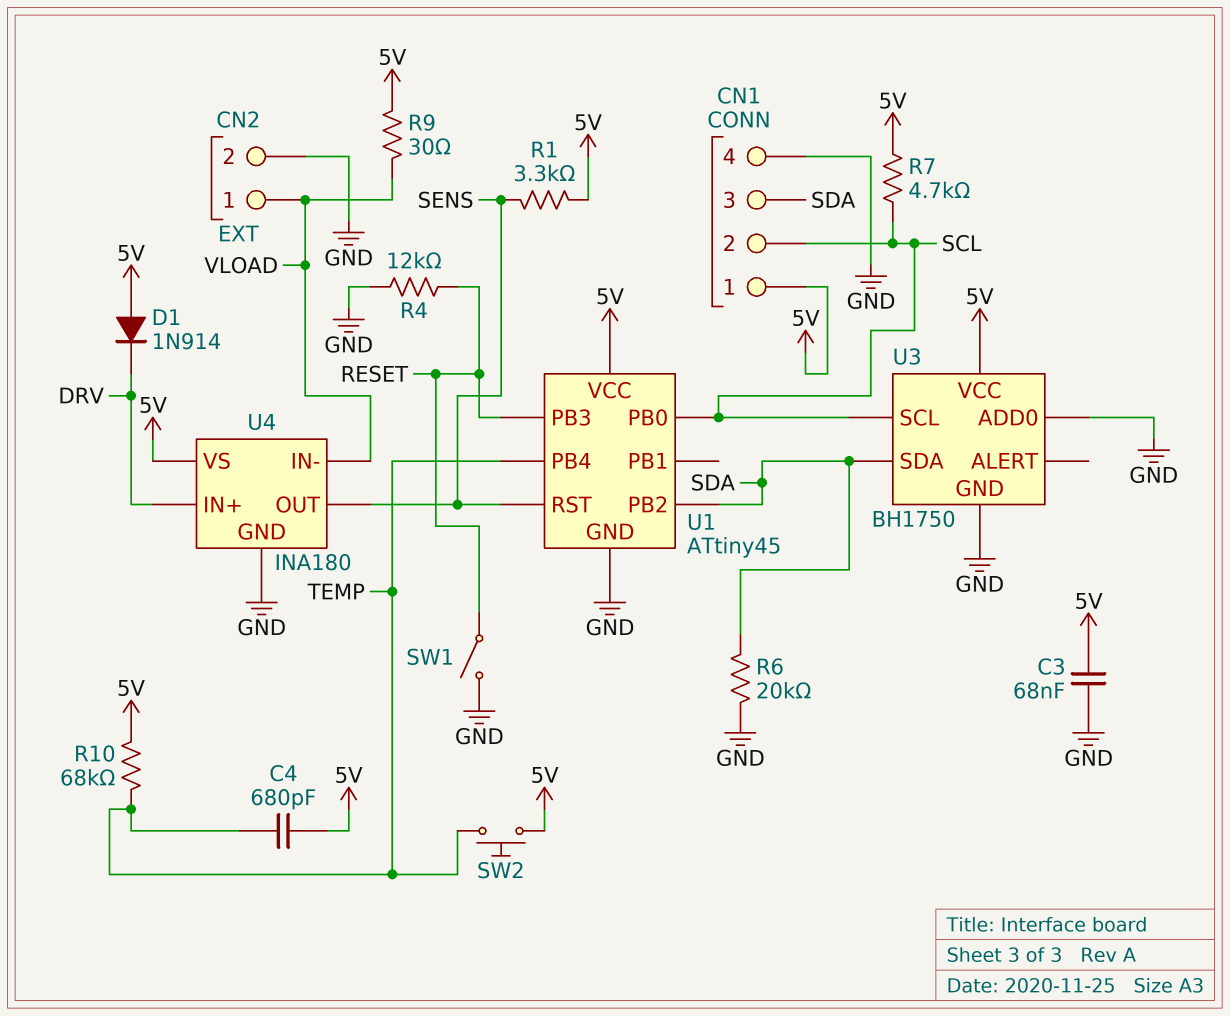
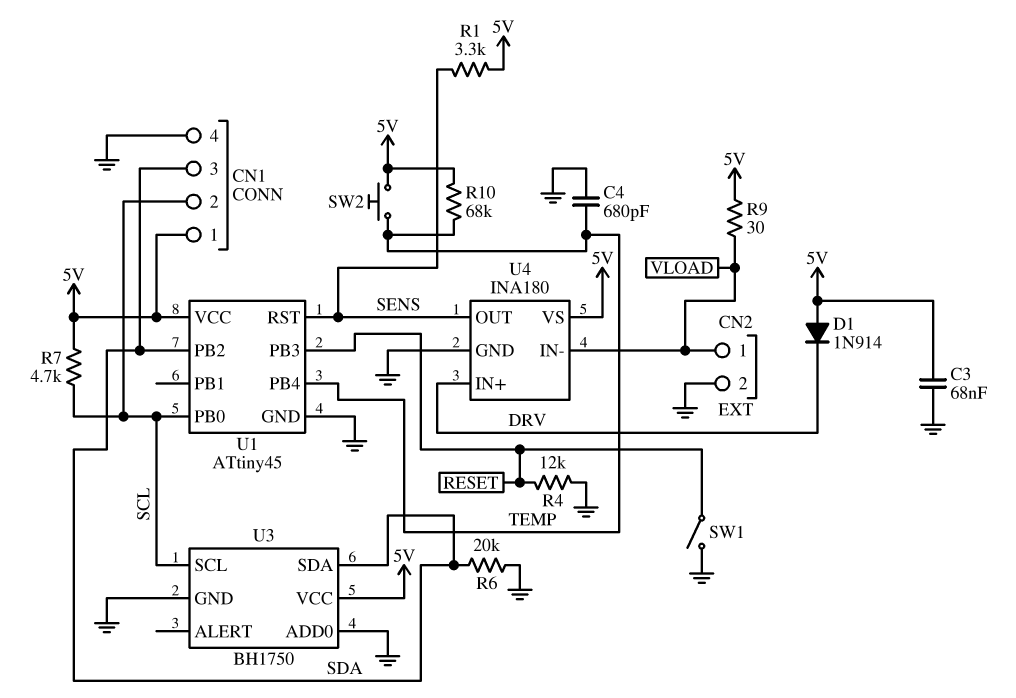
C4: 680pF (5V, TEMP) -> 680pF (GND, TEMP)

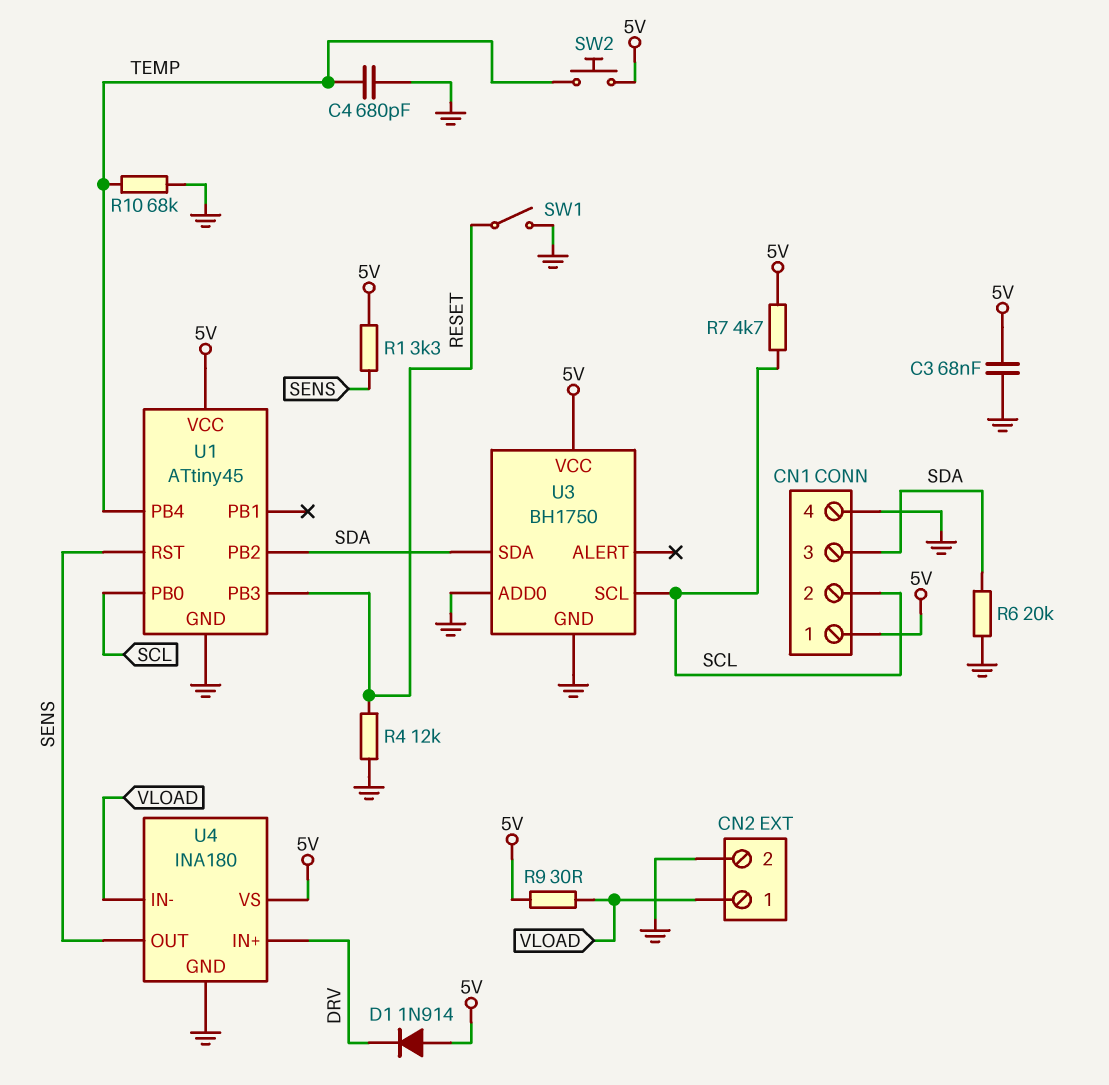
R10: 68k (5V, TEMP) -> 68k (GND, TEMP)

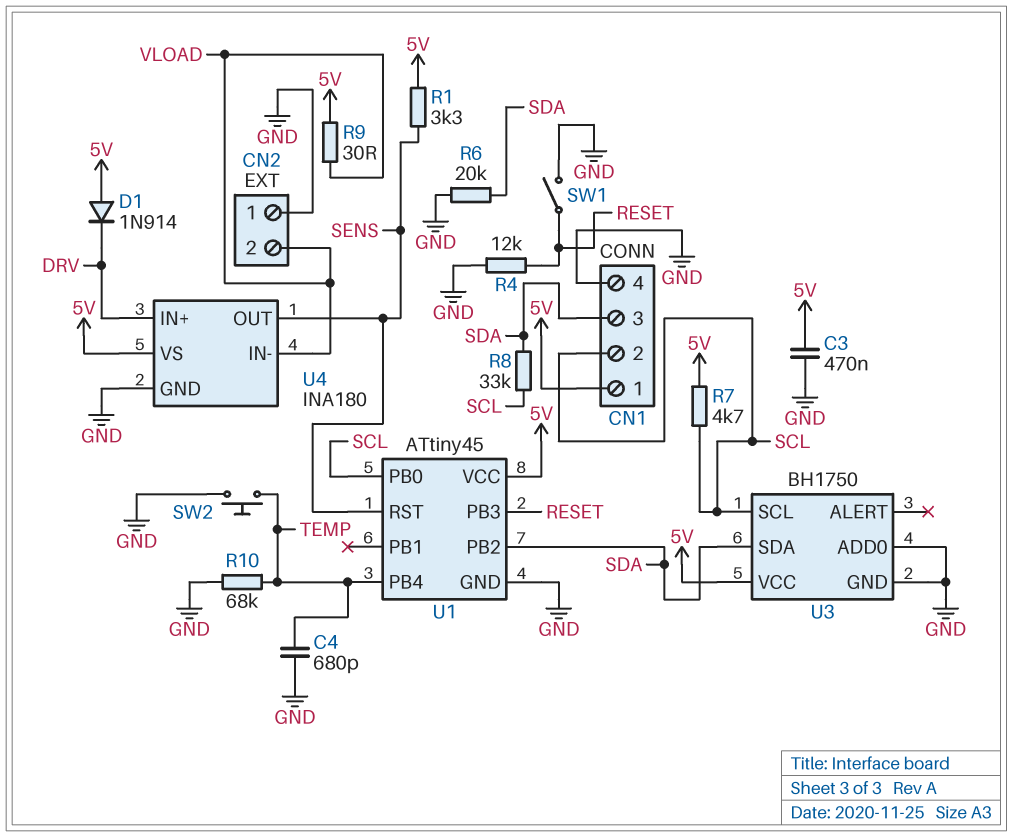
C3: 68nF (5V, GND) -> 470nF (5V, GND)
CN2 pin 1: VLOAD -> GND
CN2 pin 2: GND -> VLOAD
R8: none -> 33k (SCL, SDA)
SW2: button (5V, TEMP) -> button (GND, TEMP)

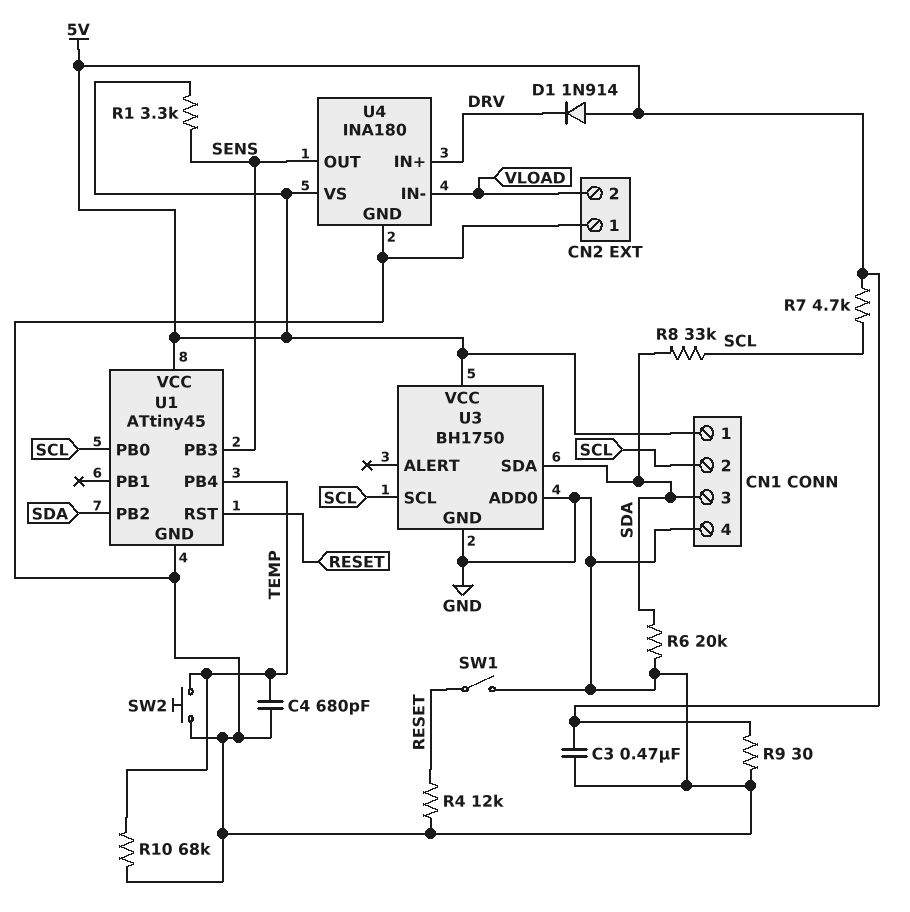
R9: 30 (5V, VLOAD) -> 30 (5V, GND)
U1 pin PB3: RESET -> SENS
U1 pin RST: SENS -> RESET

